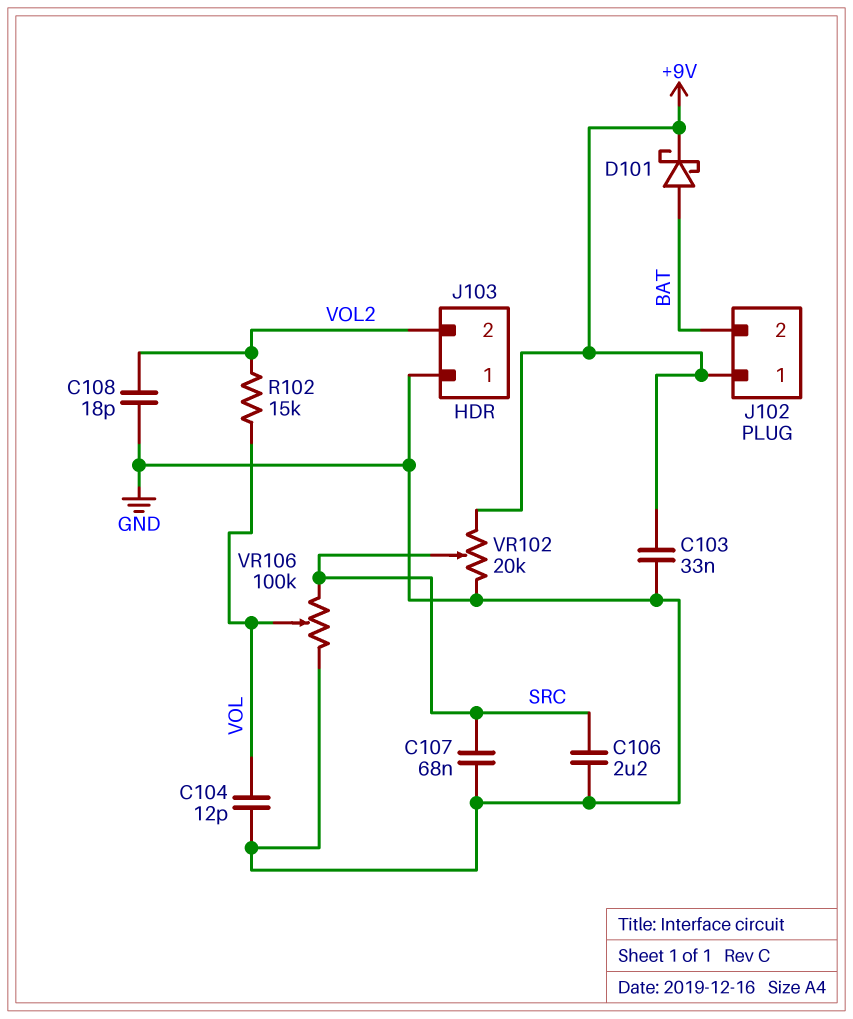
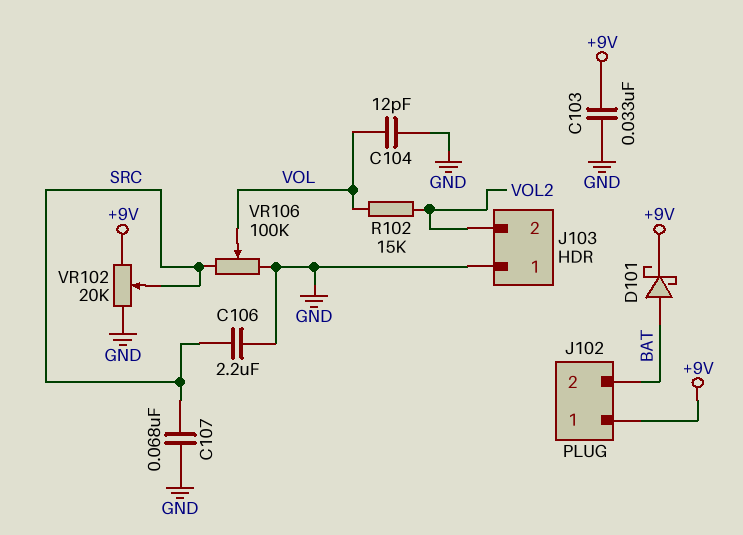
C108: 18pF (GND, VOL2) -> none

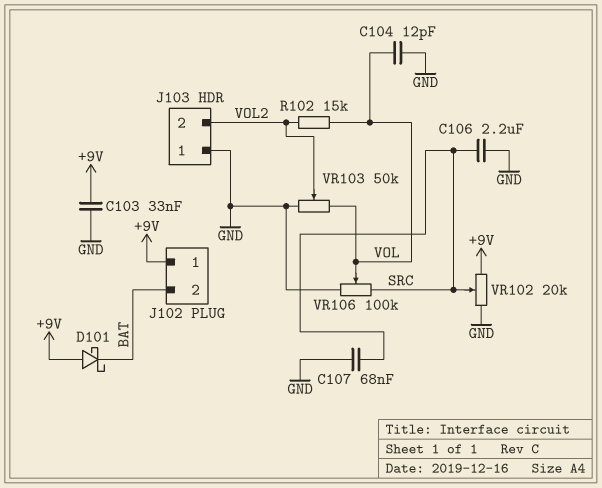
D101: schottky (A BAT, K +9V) -> schottky (A +9V, K BAT)
VR103: none -> 50k (GND, VOL, wiper VOL2)

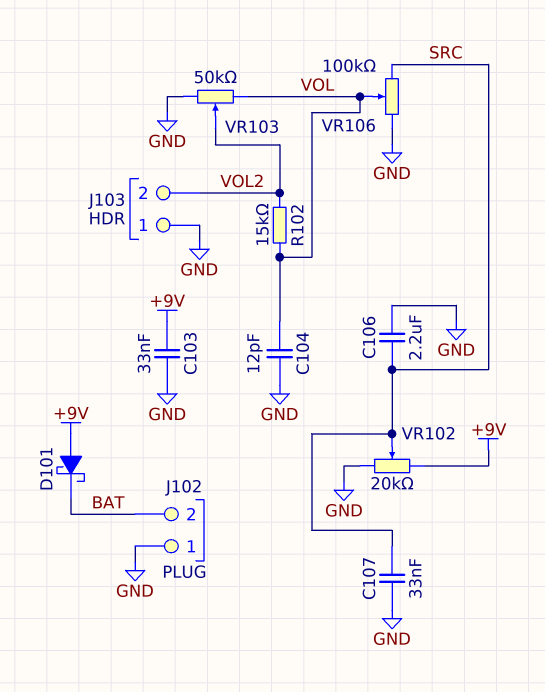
C107: 68nF (GND, SRC) -> 33nF (GND, SRC)
J102 pin 1: +9V -> GND

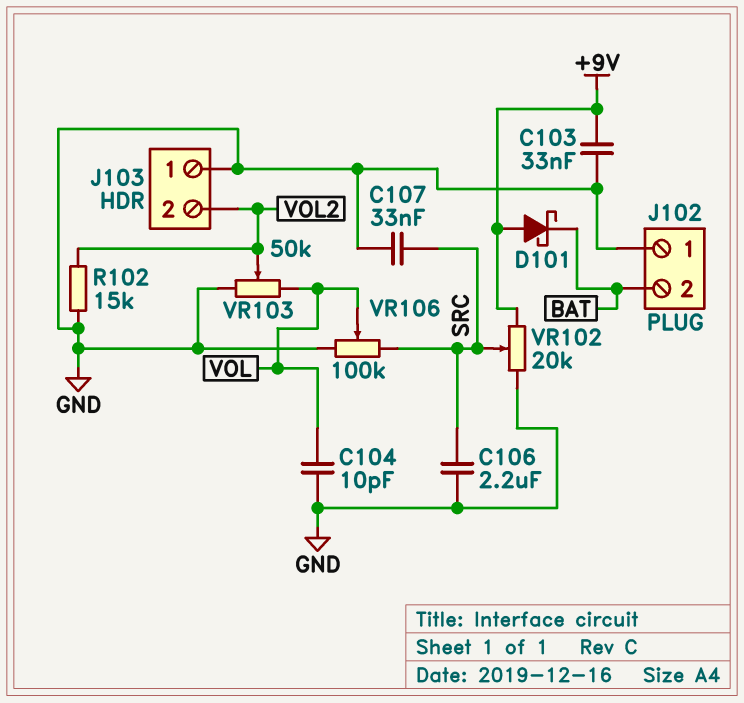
C104: 12pF (GND, VOL) -> 10pF (GND, VOL)
R102: 15k (VOL, VOL2) -> 15k (GND, VOL2)

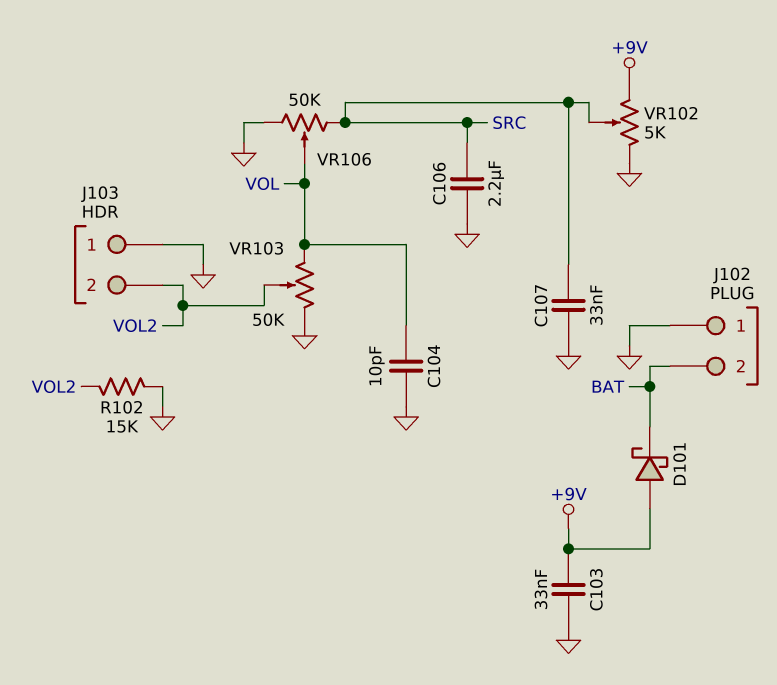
VR102: 20k (+9V, GND, wiper SRC) -> 5k (+9V, GND, wiper SRC)
VR106: 100k (GND, SRC, wiper VOL) -> 50k (GND, SRC, wiper VOL)

